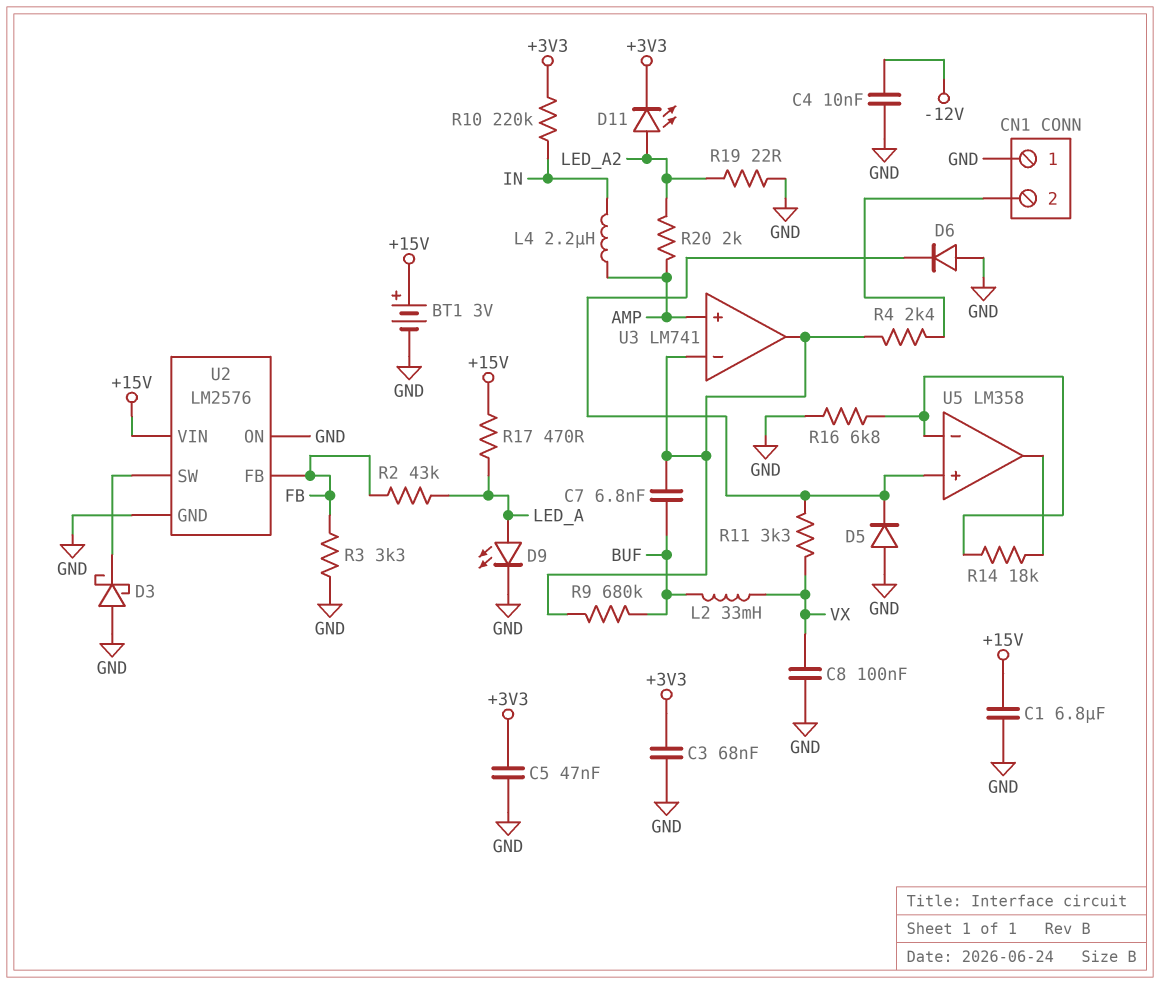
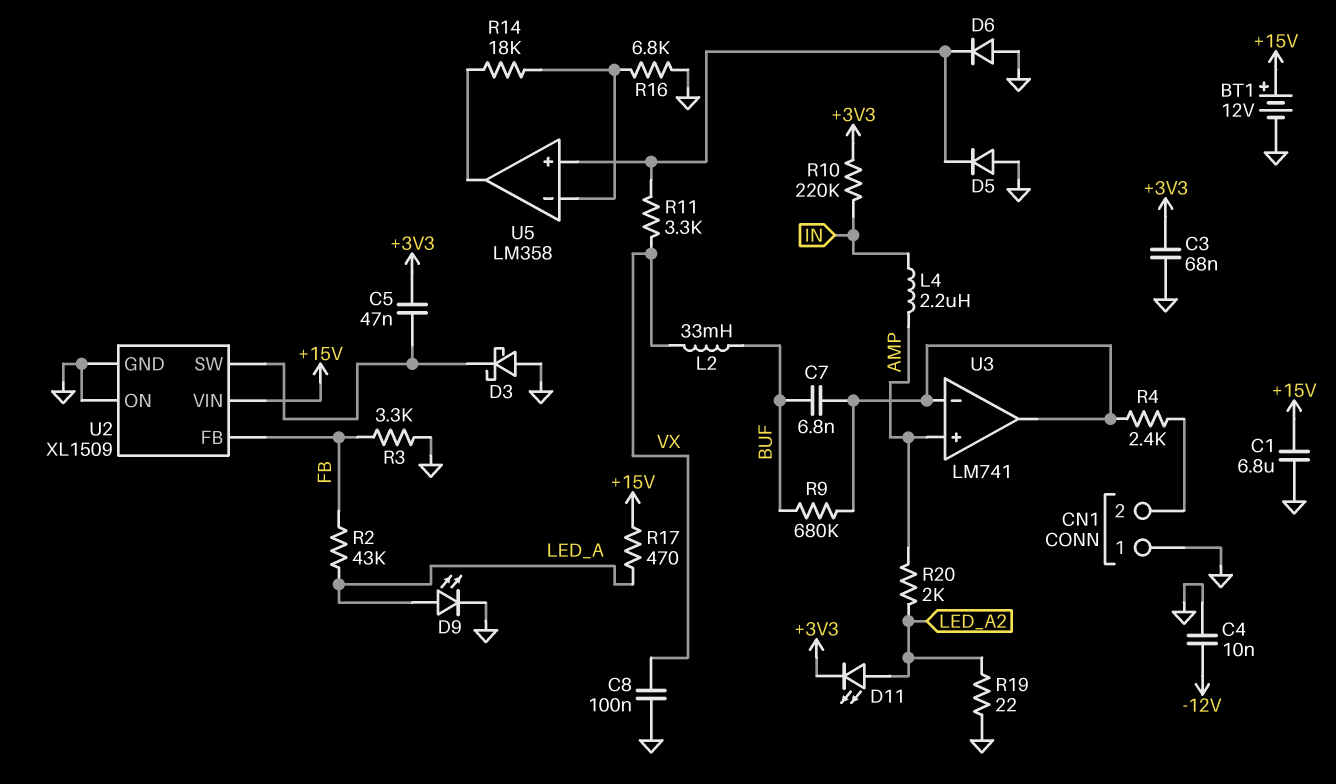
BT1: 3V (plus +15V, minus GND) -> 12V (plus +15V, minus GND)
C5: 47nF (+3V3, GND) -> 47nF (+3V3, U2/SW)
U2: LM2576 -> XL1509

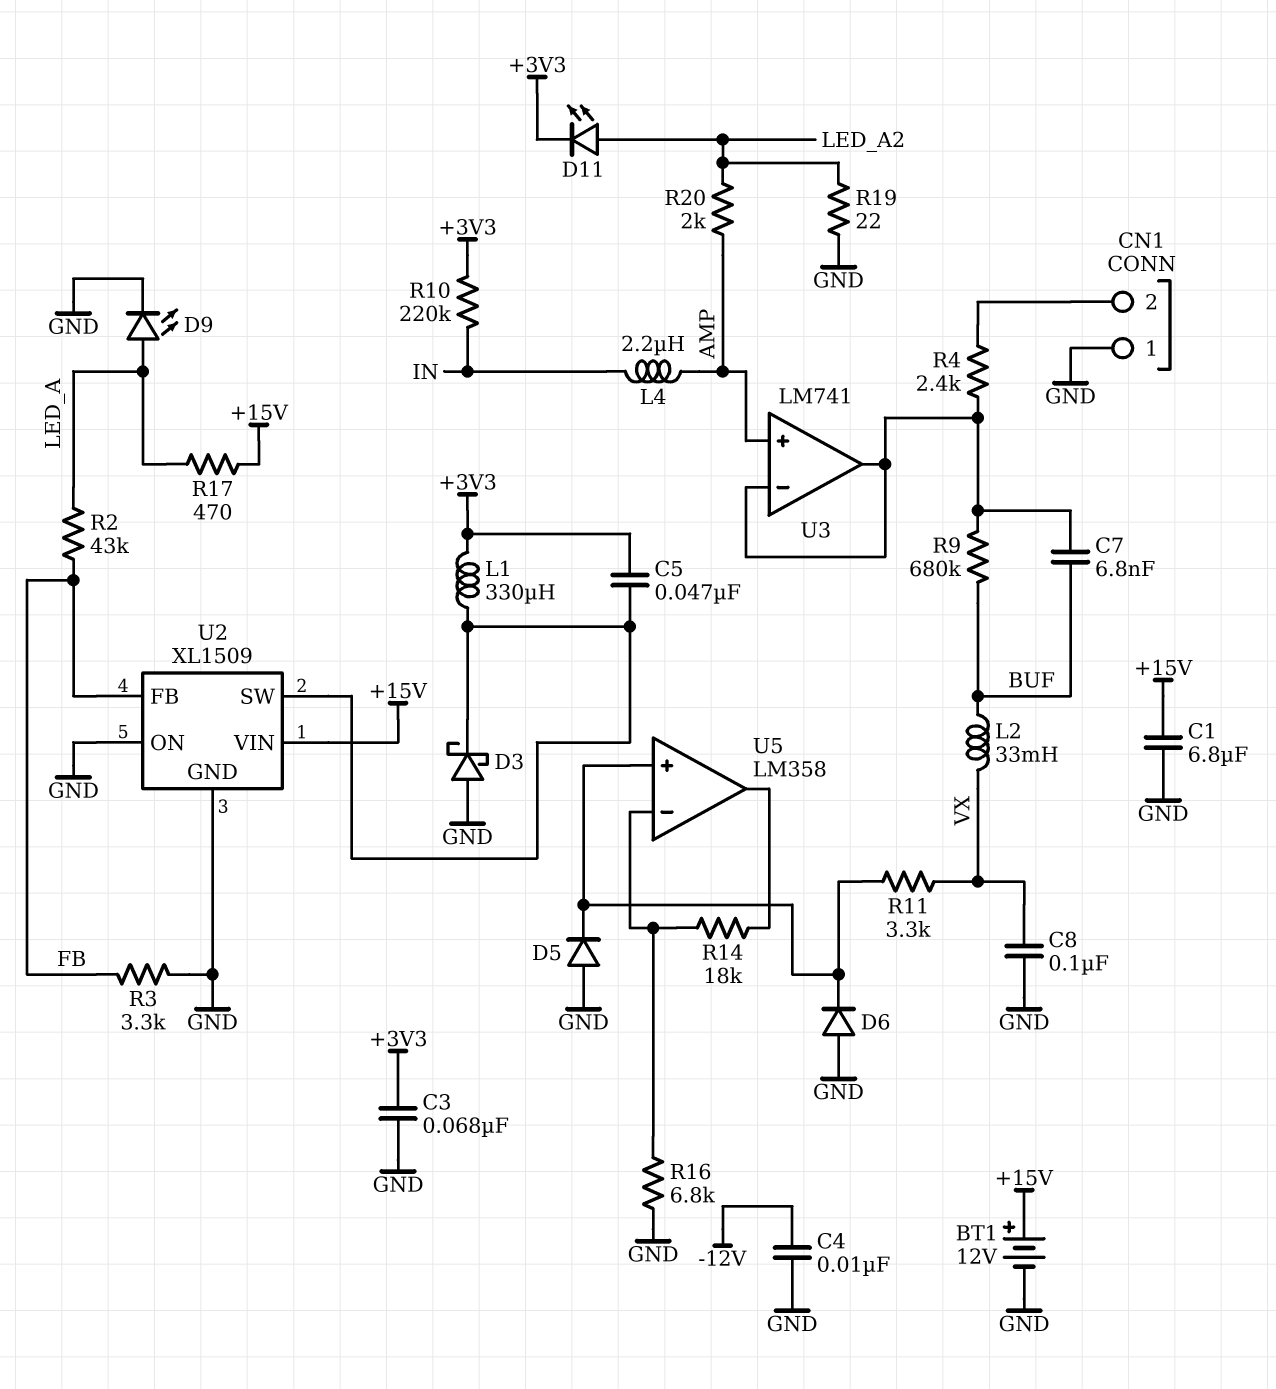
L1: none -> 330uH (+3V3, U2/SW)

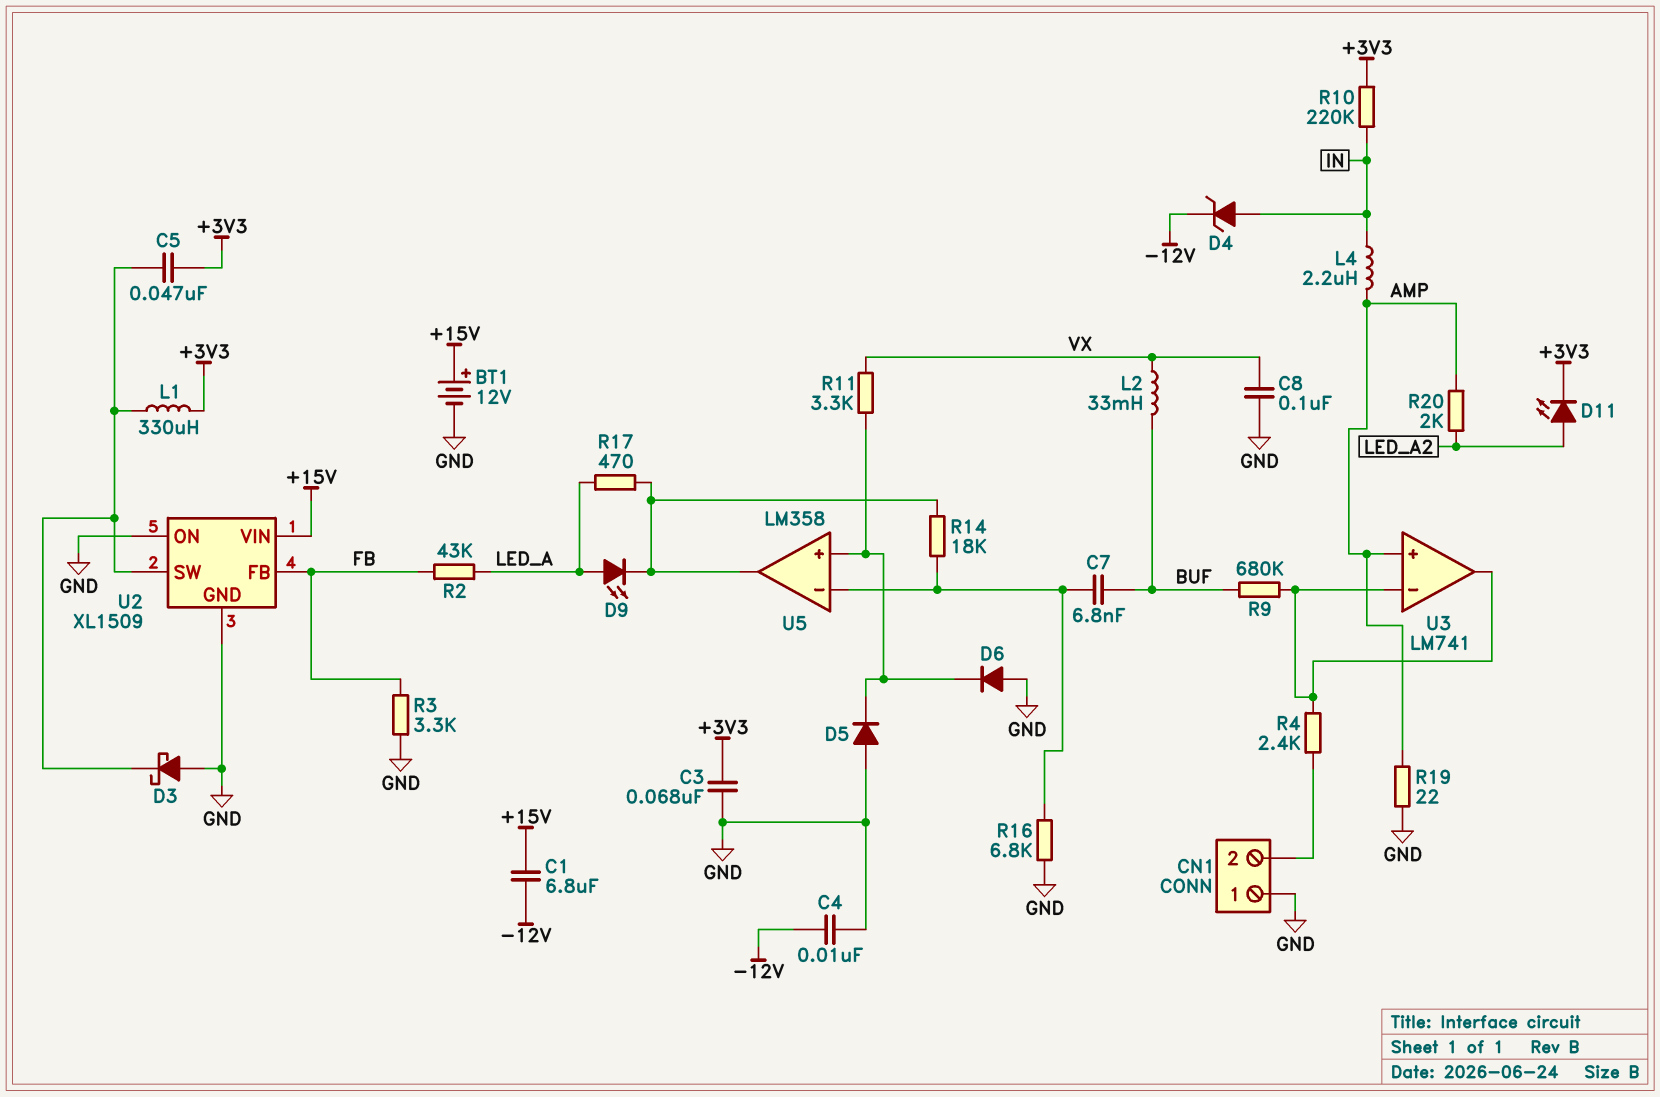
C1: 6.8uF (+15V, GND) -> 6.8uF (+15V, -12V)
C7: 6.8nF (BUF, U3/in-) -> 6.8nF (BUF, U5/in-)
D4: none -> zener (A IN, K -12V)
D9: LED (A LED_A, K GND) -> LED (A LED_A, K U5/out)
R17: 470 (+15V, LED_A) -> 470 (LED_A, U5/out)
R19: 22 (GND, LED_A2) -> 22 (AMP, GND)

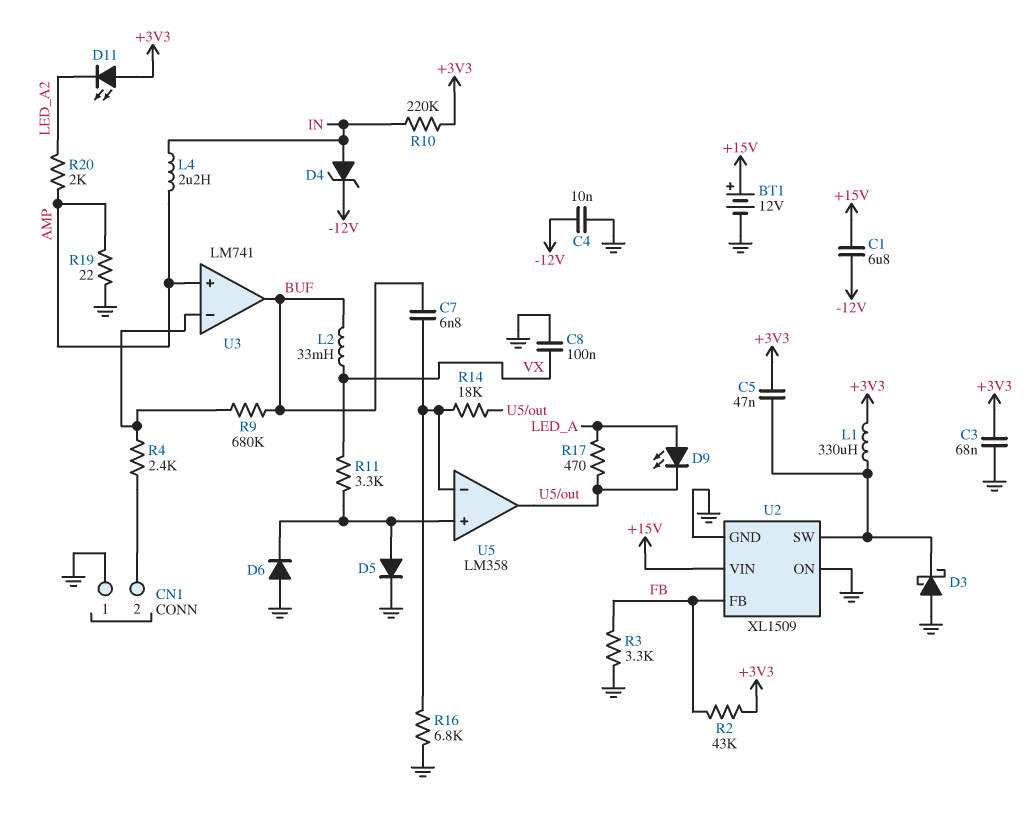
D5: diode (A GND, K U5/in+) -> diode (A U5/in+, K GND)
D11: LED (A LED_A2, K +3V3) -> LED (A +3V3, K LED_A2)
R2: 43k (FB, LED_A) -> 43k (+3V3, FB)
U3 pin out: U3/in- -> BUF

